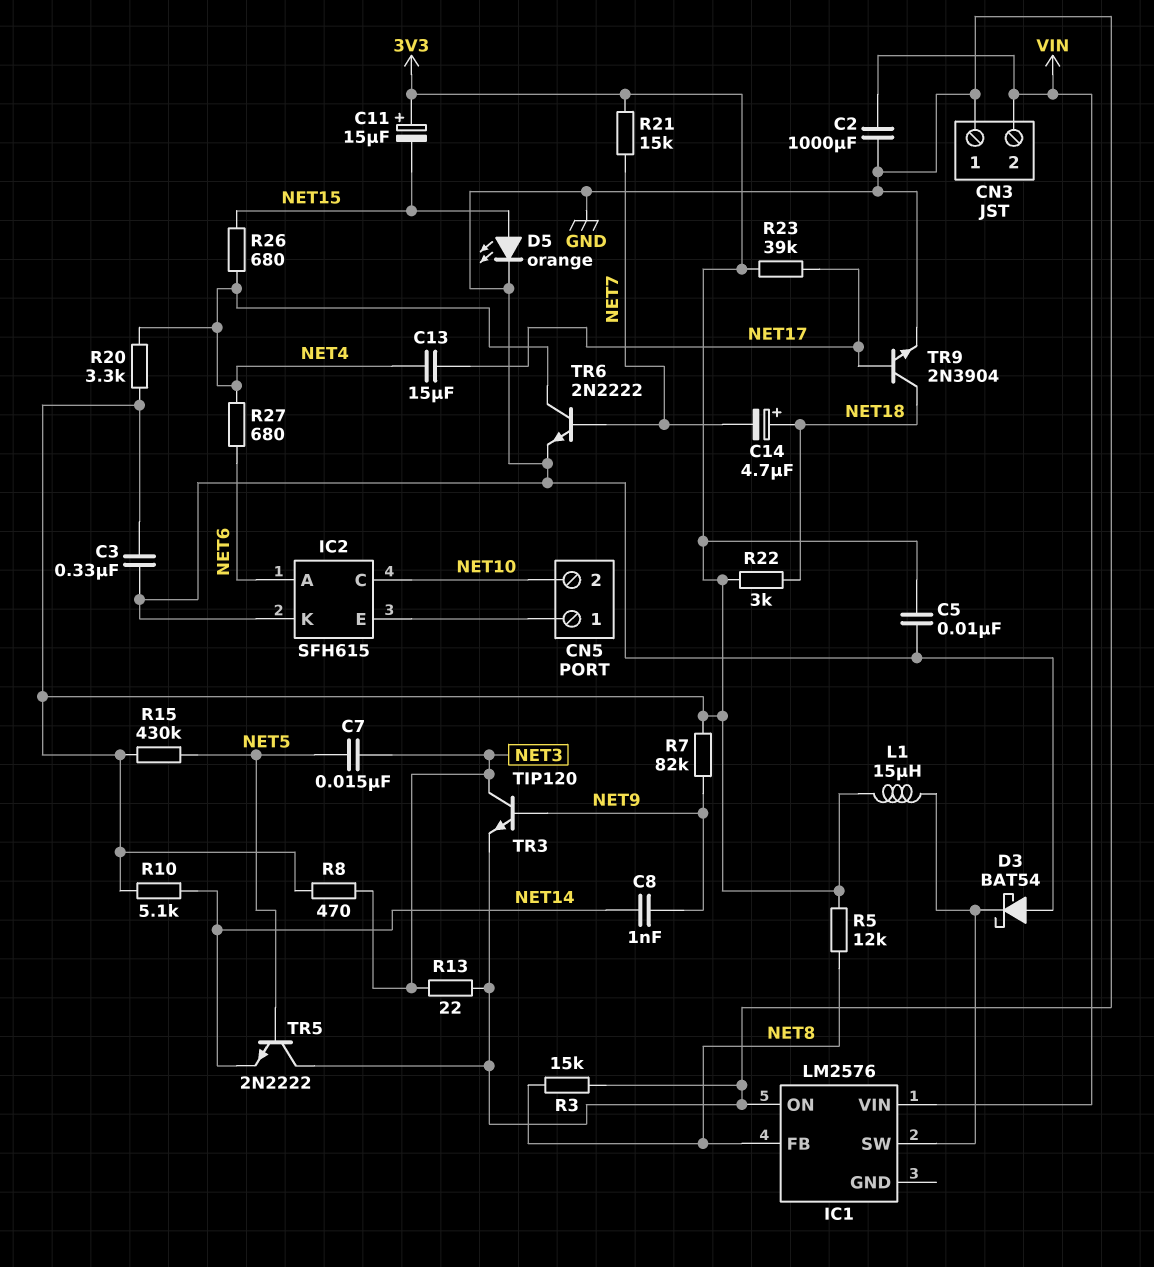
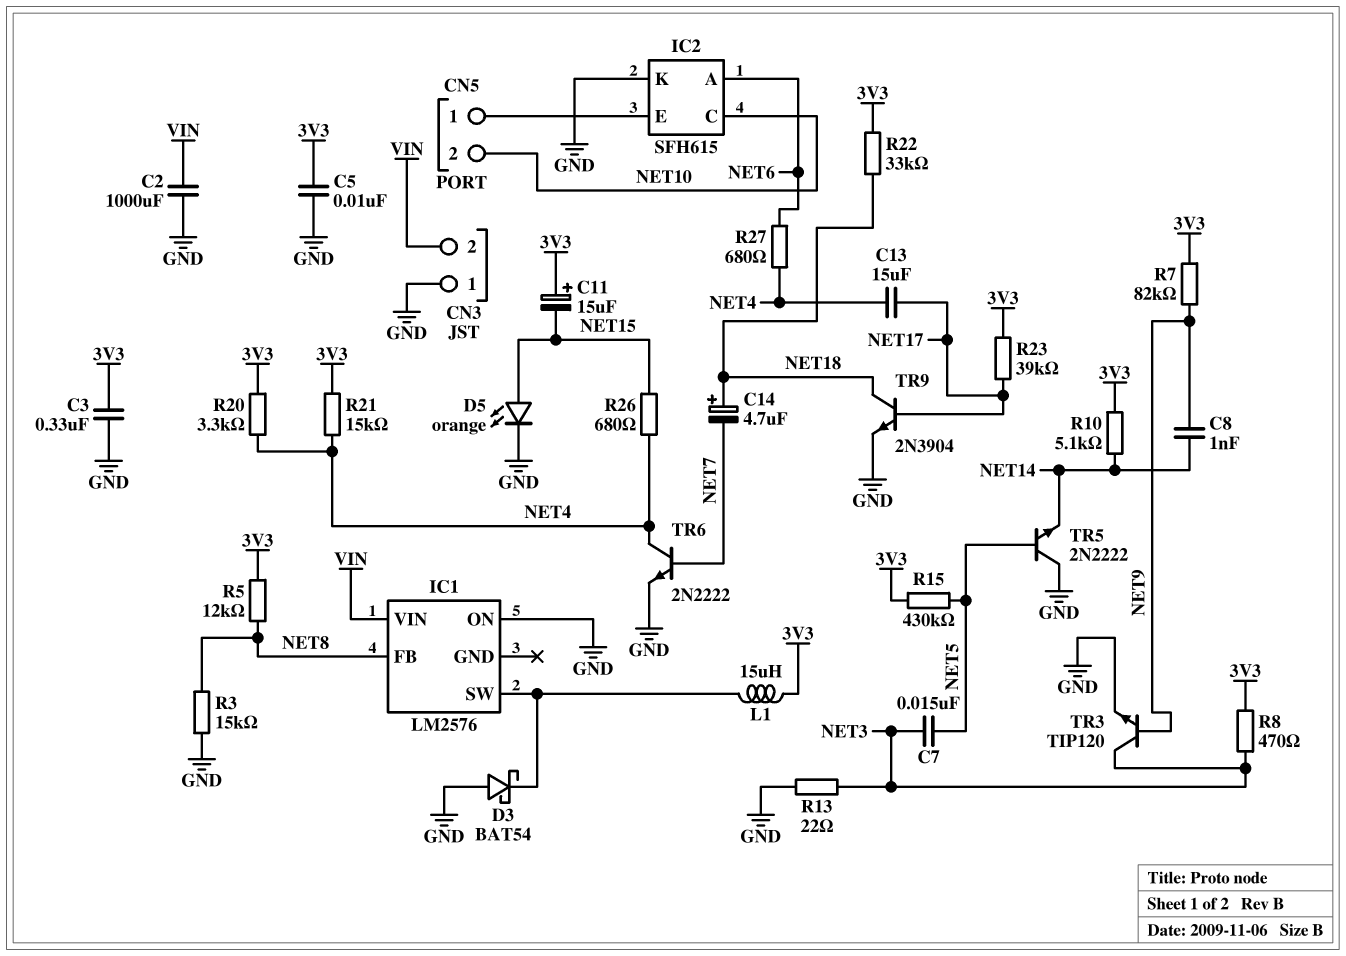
R21: 15k (3V3, NET7) -> 15k (3V3, NET4)
R22: 3k (3V3, NET18) -> 33k (3V3, NET18)

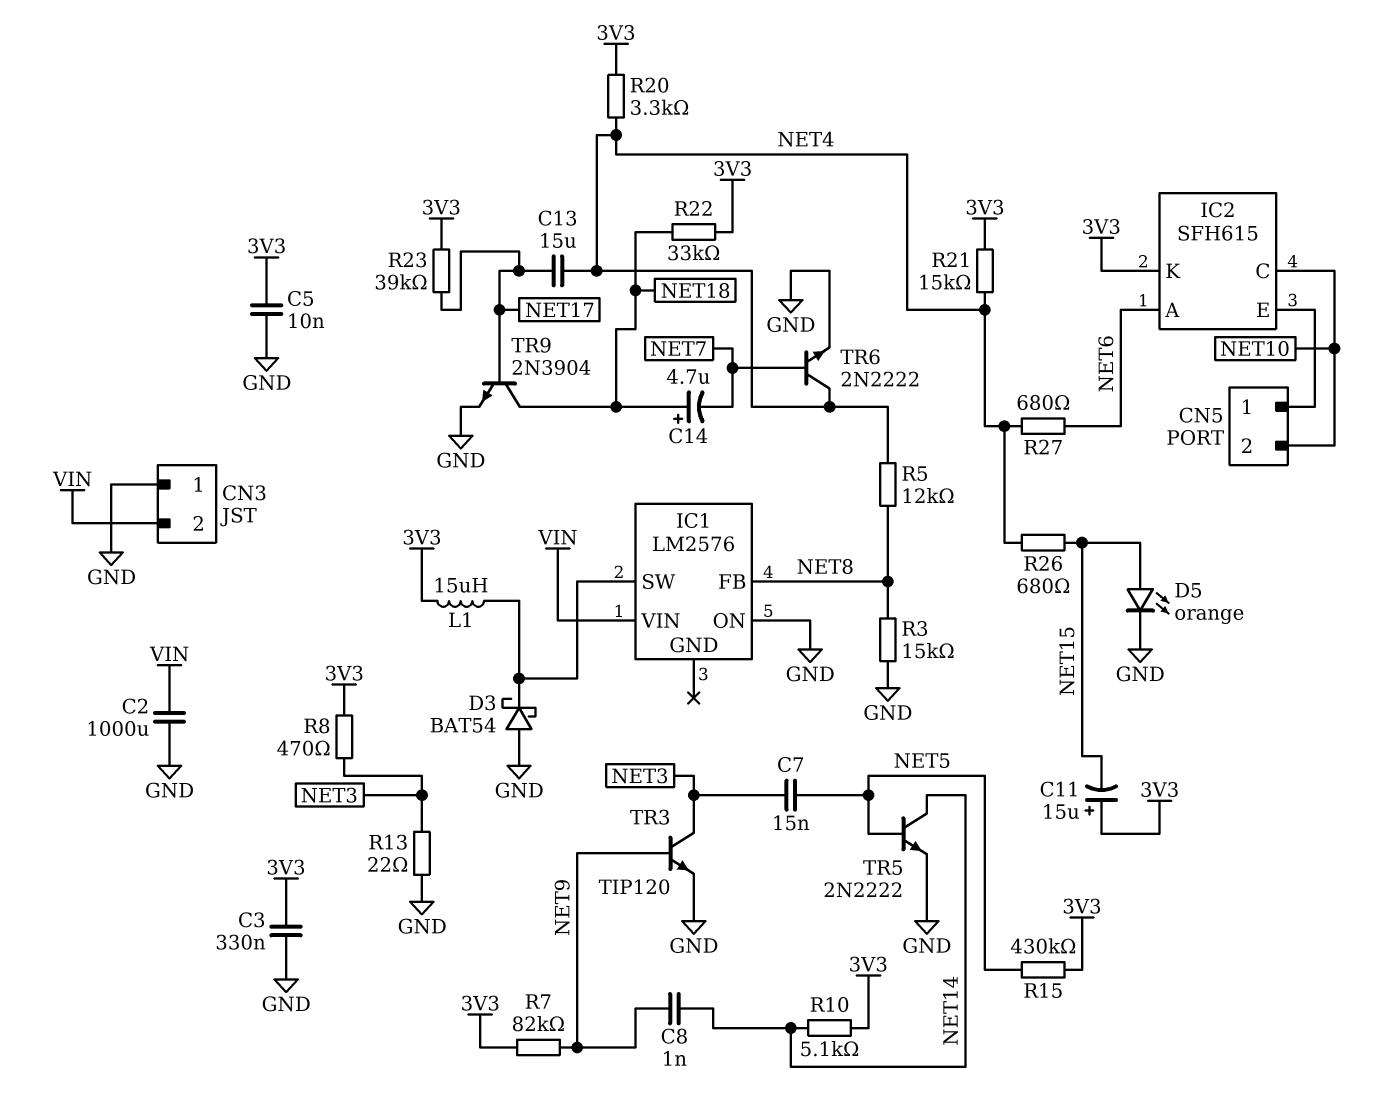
IC2 pin K: GND -> 3V3
R5: 12k (3V3, NET8) -> 12k (NET4, NET8)
TR5: NPN 2N2222 (B NET5, C GND, E NET14) -> NPN 2N2222 (B NET5, C NET14, E GND)

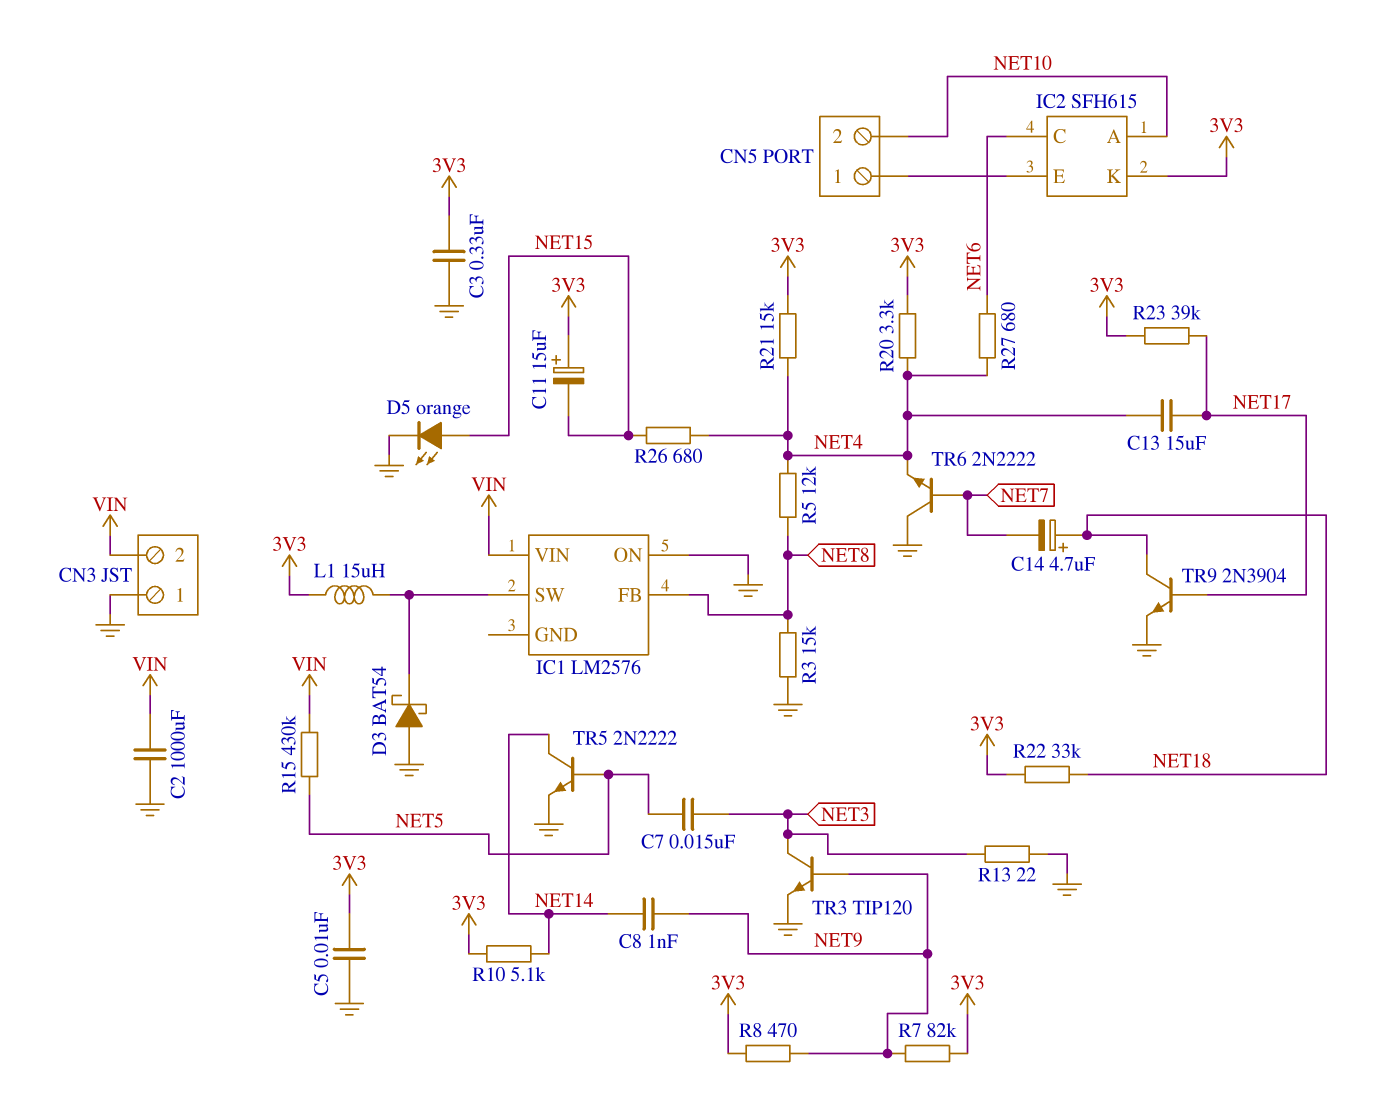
IC2 pin A: NET6 -> NET10
IC2 pin C: NET10 -> NET6
R8: 470 (3V3, NET3) -> 470 (3V3, NET9)
R15: 430k (3V3, NET5) -> 430k (NET5, VIN)
TR6: NPN 2N2222 (B NET7, C NET4, E GND) -> NPN 2N2222 (B NET7, C GND, E NET4)

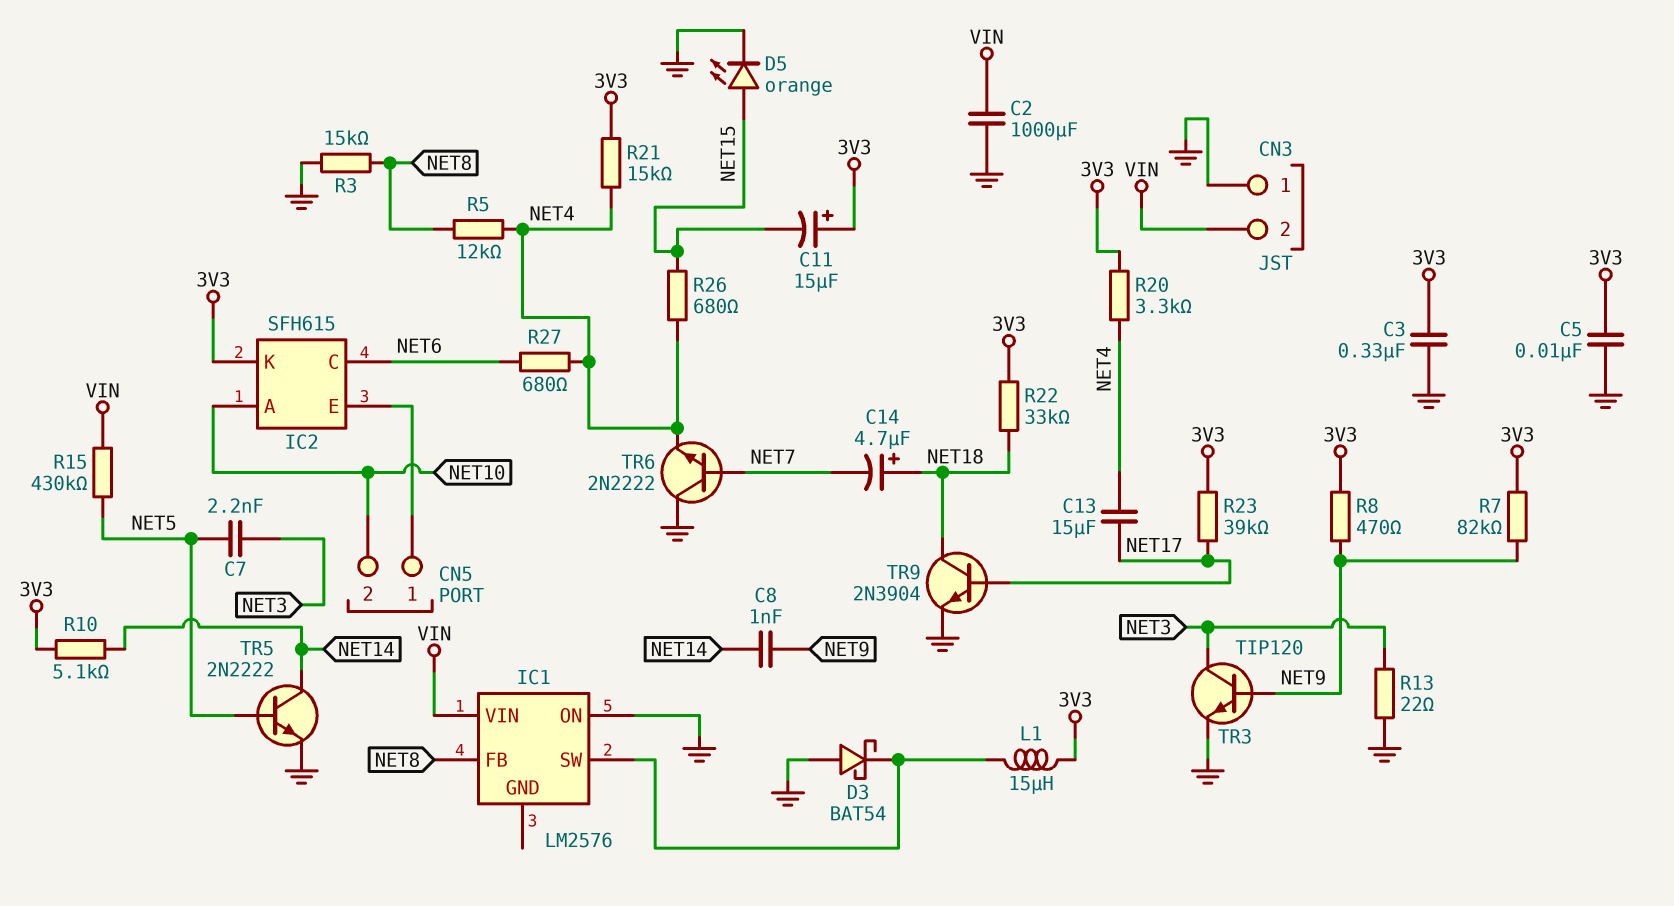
C7: 15nF (NET3, NET5) -> 2.2nF (NET3, NET5)

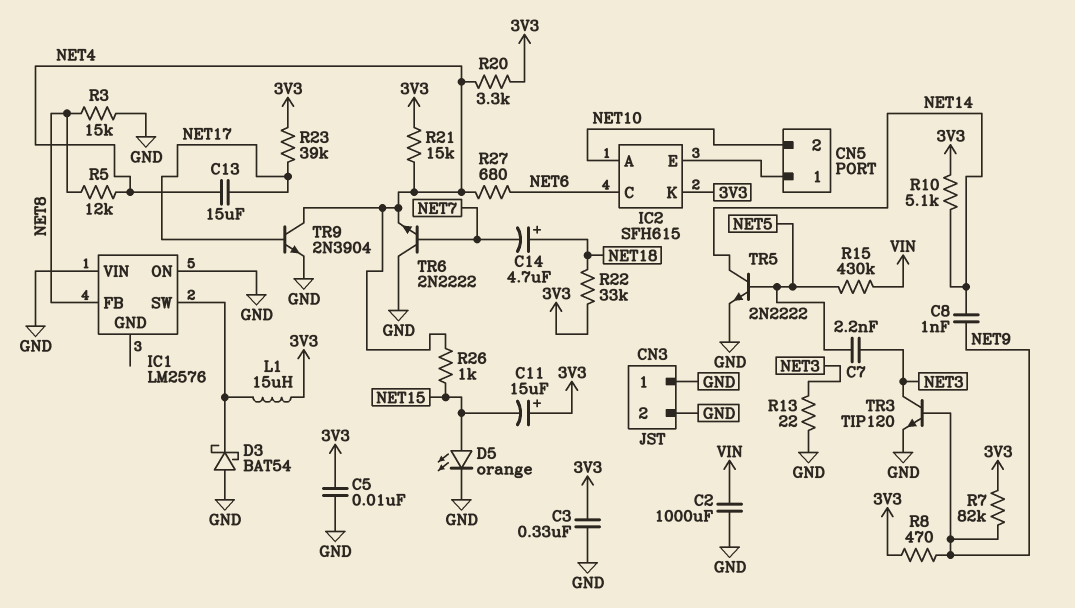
CN3 pin 2: VIN -> GND
IC1 pin VIN: VIN -> GND
R26: 680 (NET4, NET15) -> 1k (NET4, NET15)
TR9: NPN 2N3904 (B NET17, C NET18, E GND) -> NPN 2N3904 (B NET17, C NET4, E GND)

